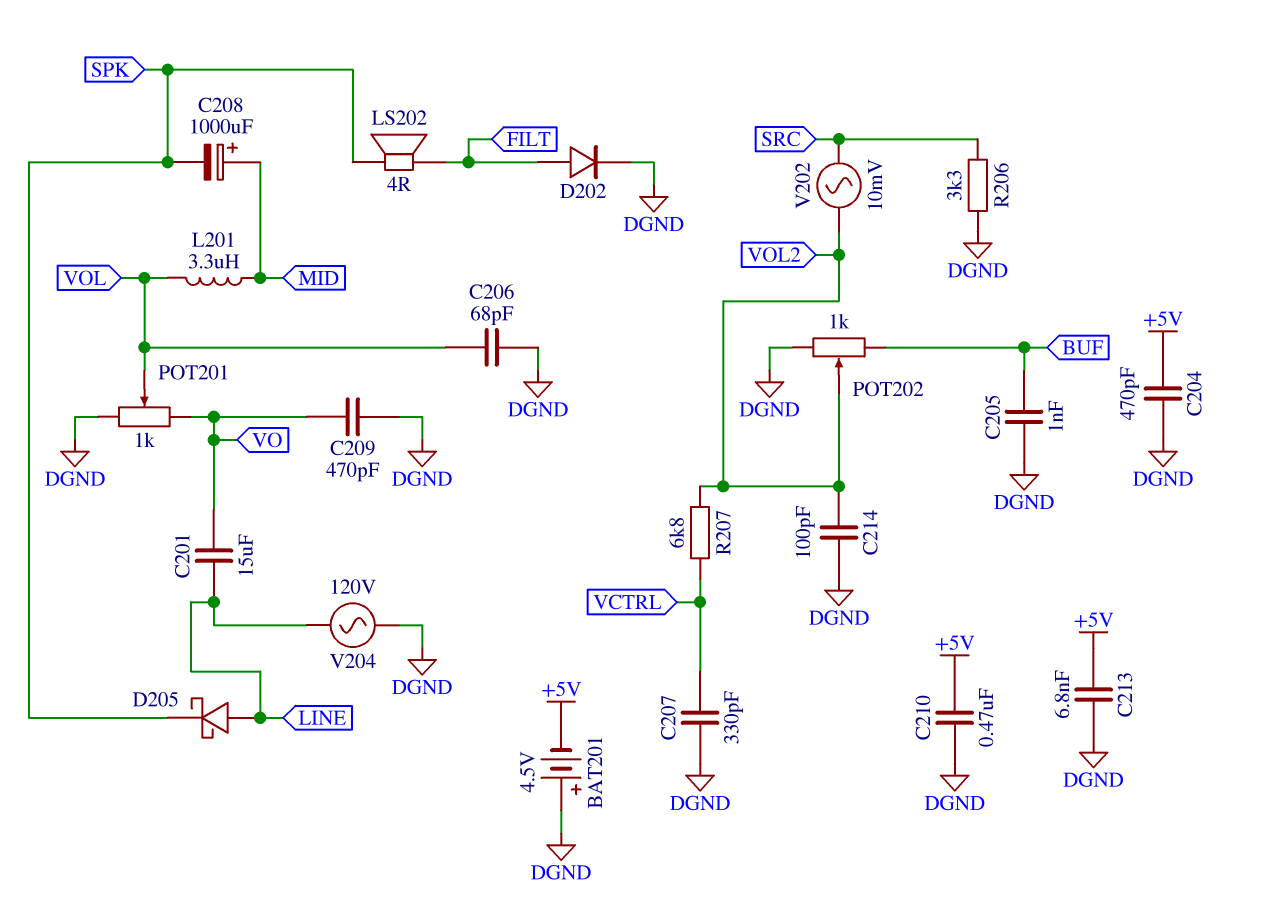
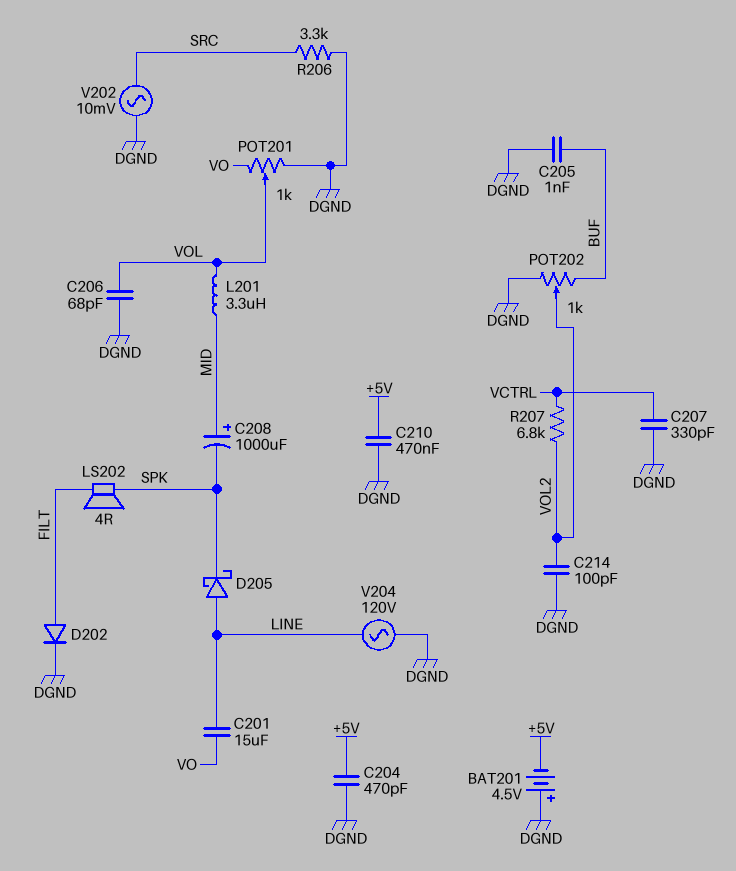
C209: 470pF (DGND, VO) -> none
C213: 6.8nF (+5V, DGND) -> none
V202: AC 10mV (SRC, VOL2) -> AC 10mV (DGND, SRC)

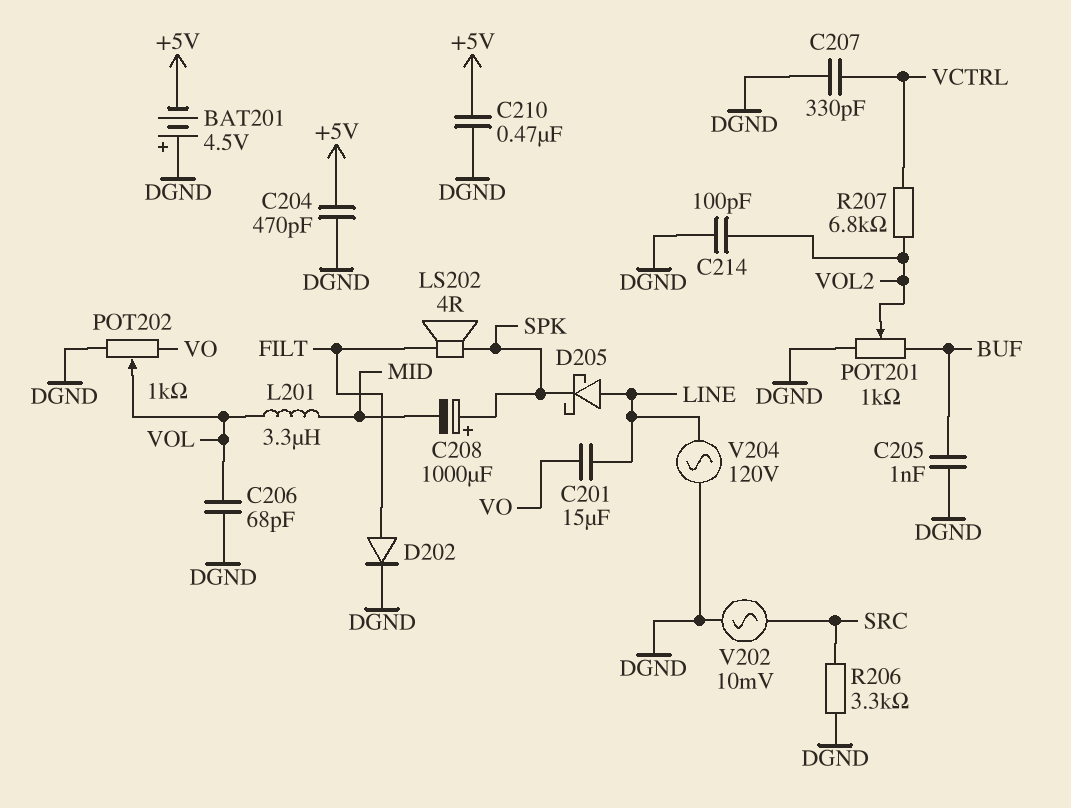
C208: 1000uF (plus MID, minus SPK) -> 1000uF (plus SPK, minus MID)
POT201: 1k (DGND, VO, wiper VOL) -> 1k (BUF, DGND, wiper VOL2)
POT202: 1k (BUF, DGND, wiper VOL2) -> 1k (DGND, VO, wiper VOL)

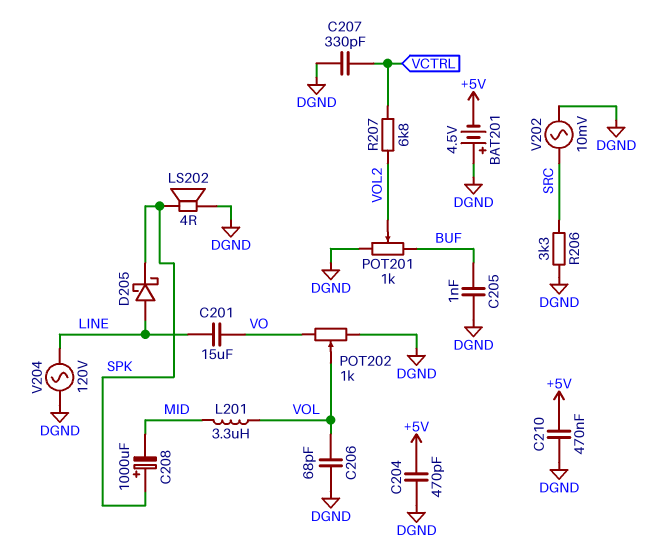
C214: 100pF (DGND, VOL2) -> none
D202: diode (A FILT, K DGND) -> none
LS202: speaker 4R (FILT, SPK) -> speaker 4R (DGND, SPK)

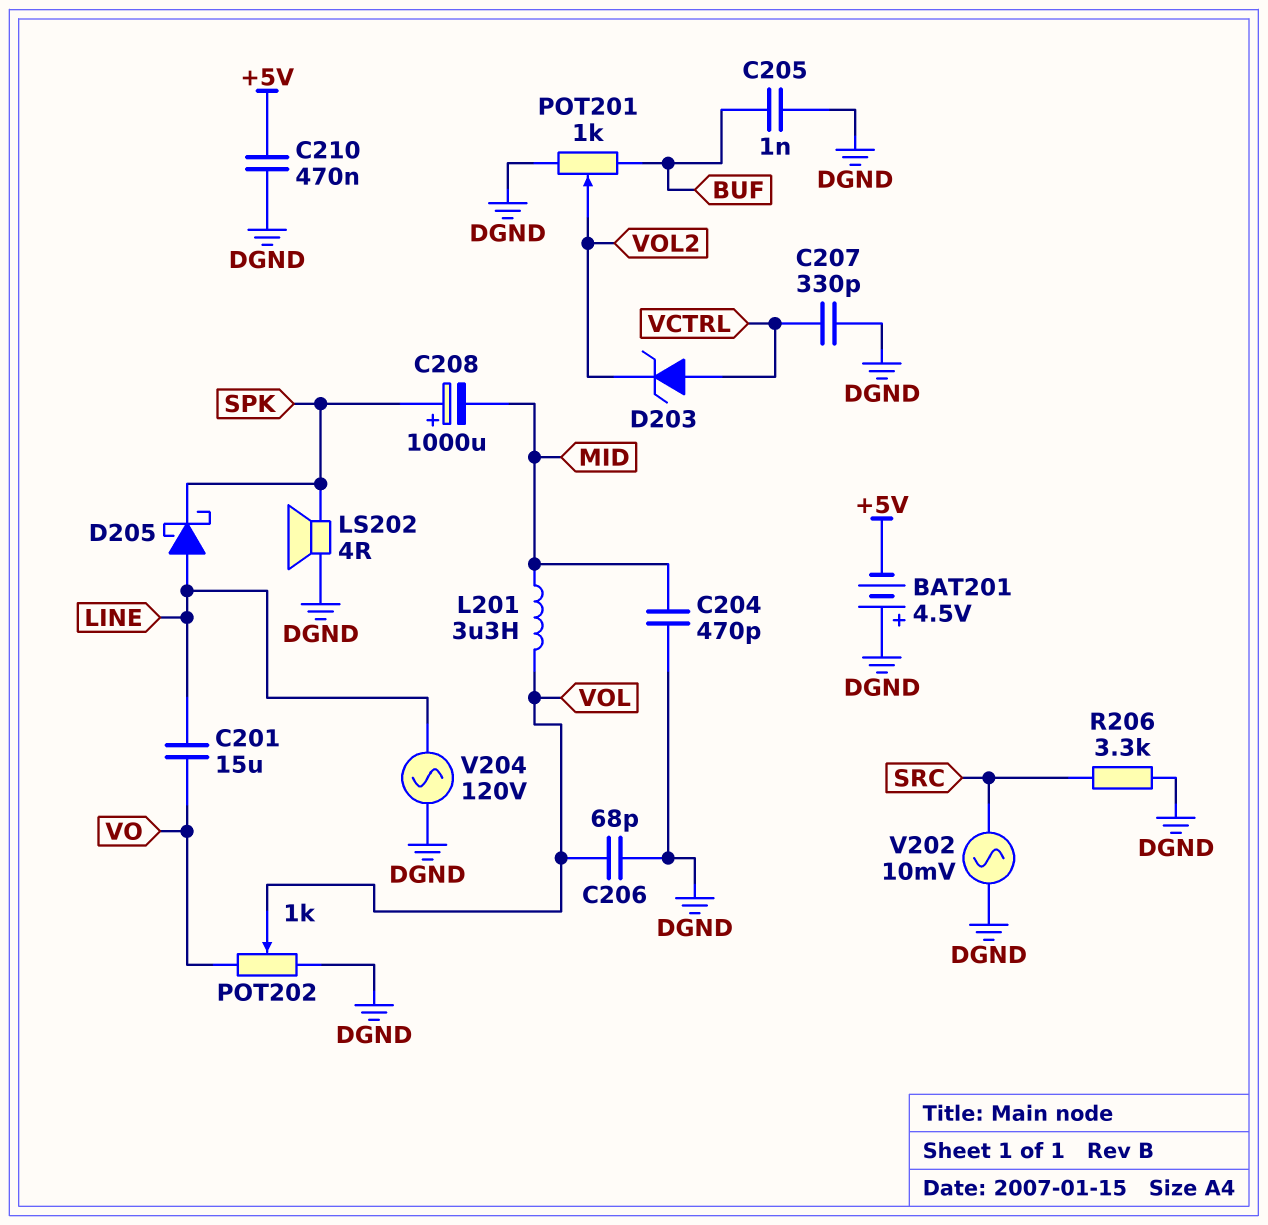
C204: 470pF (+5V, DGND) -> 470pF (DGND, MID)
D203: none -> zener (A VCTRL, K VOL2)
R207: 6.8k (VCTRL, VOL2) -> none

